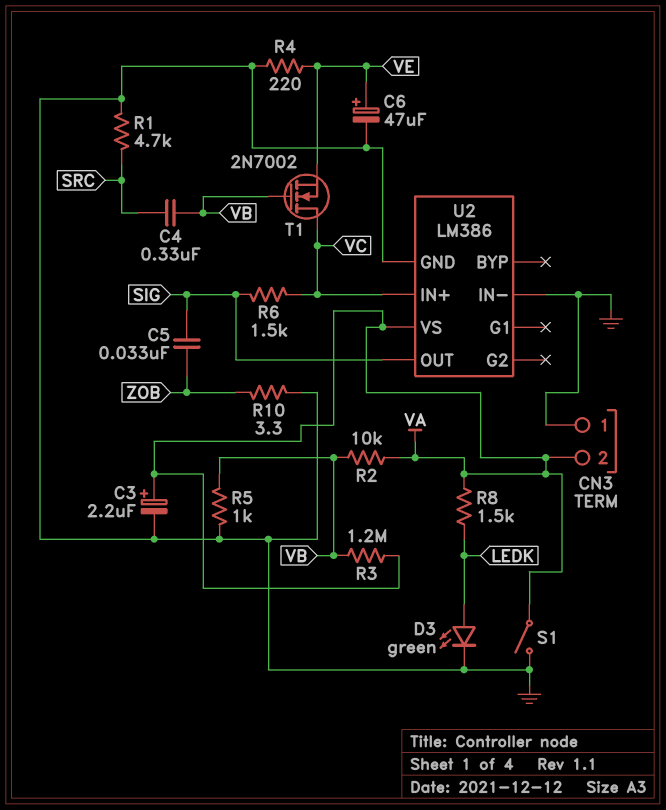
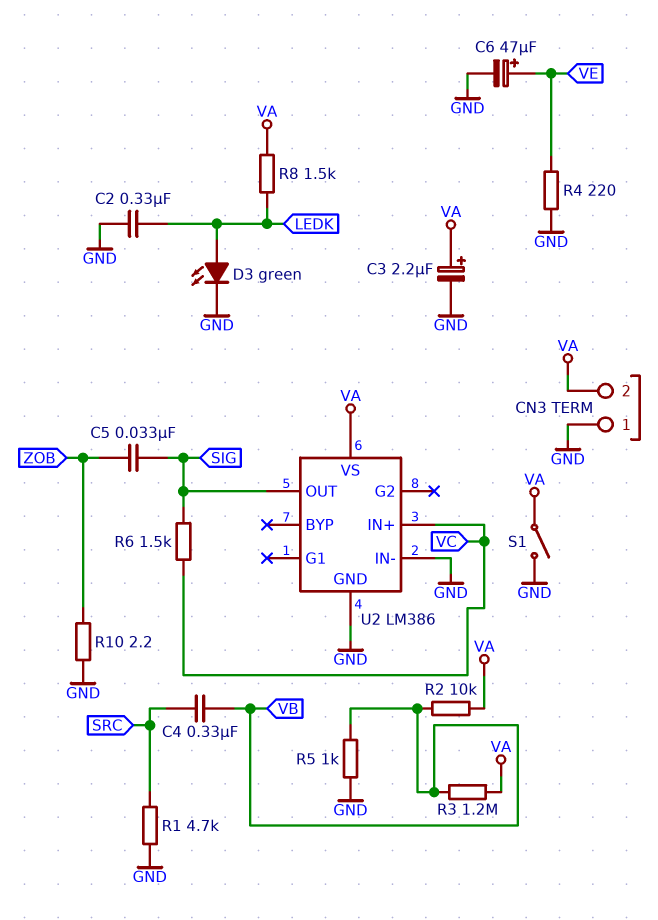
C2: none -> 330nF (GND, LEDK)
R10: 3.3 (GND, ZOB) -> 2.2 (GND, ZOB)
T1: NMOS 2N7002 (G VB, D VC, S VE) -> none

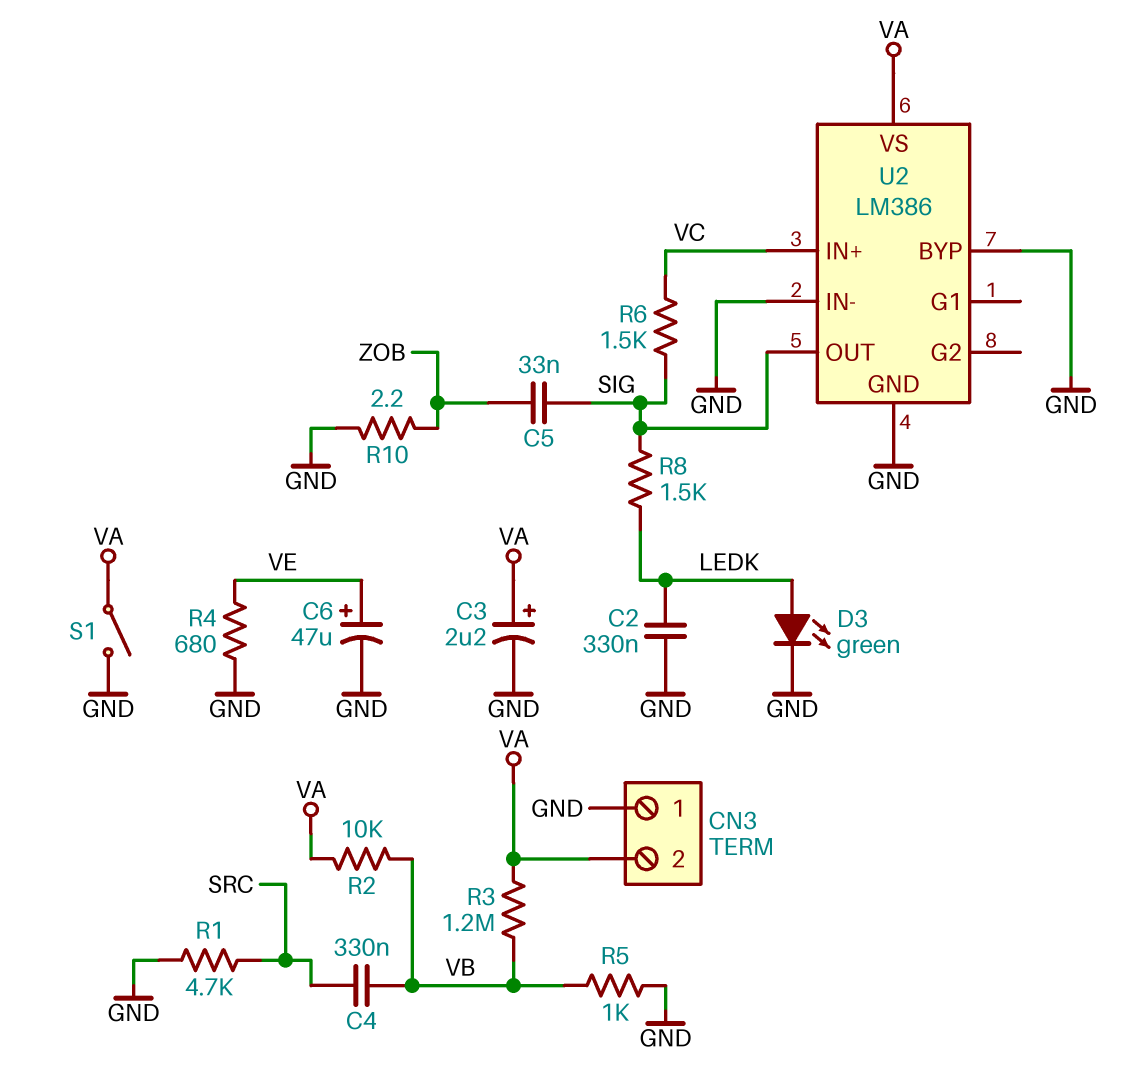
R4: 220 (GND, VE) -> 680 (GND, VE)
R8: 1.5k (LEDK, VA) -> 1.5k (LEDK, SIG)
U2 pin BYP: none -> GND

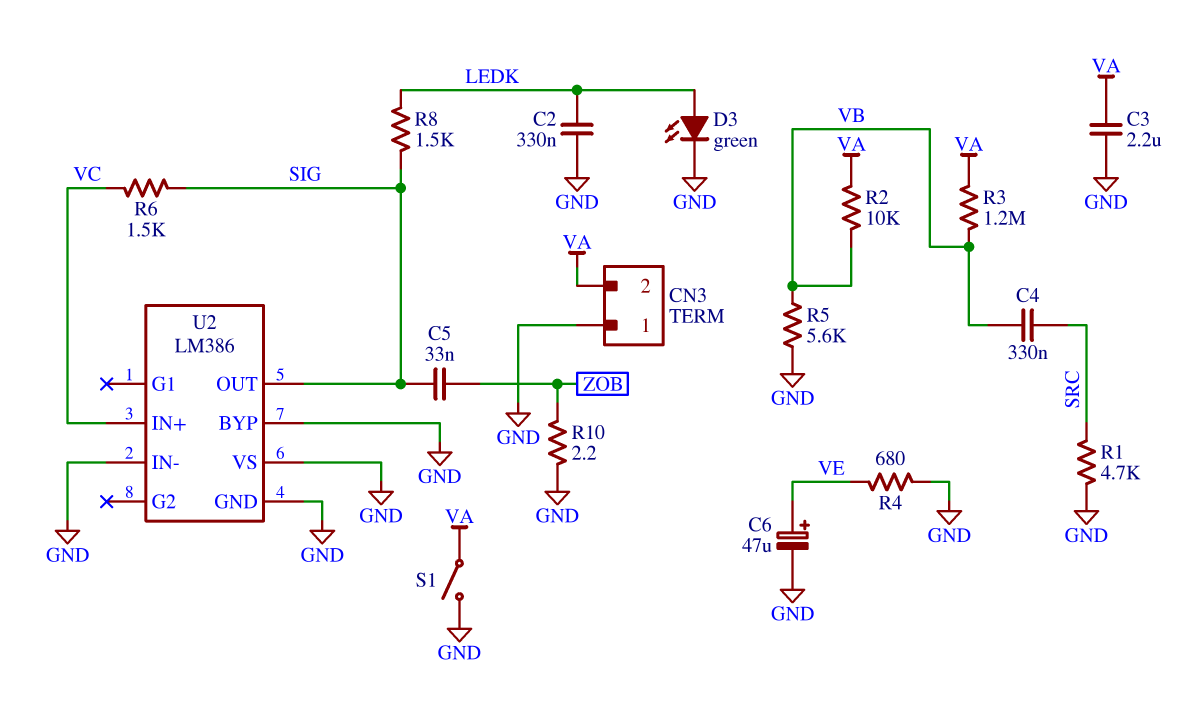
C3: 2.2uF (plus VA, minus GND) -> 2.2uF (GND, VA)
R5: 1k (GND, VB) -> 5.6k (GND, VB)
U2 pin VS: VA -> GND

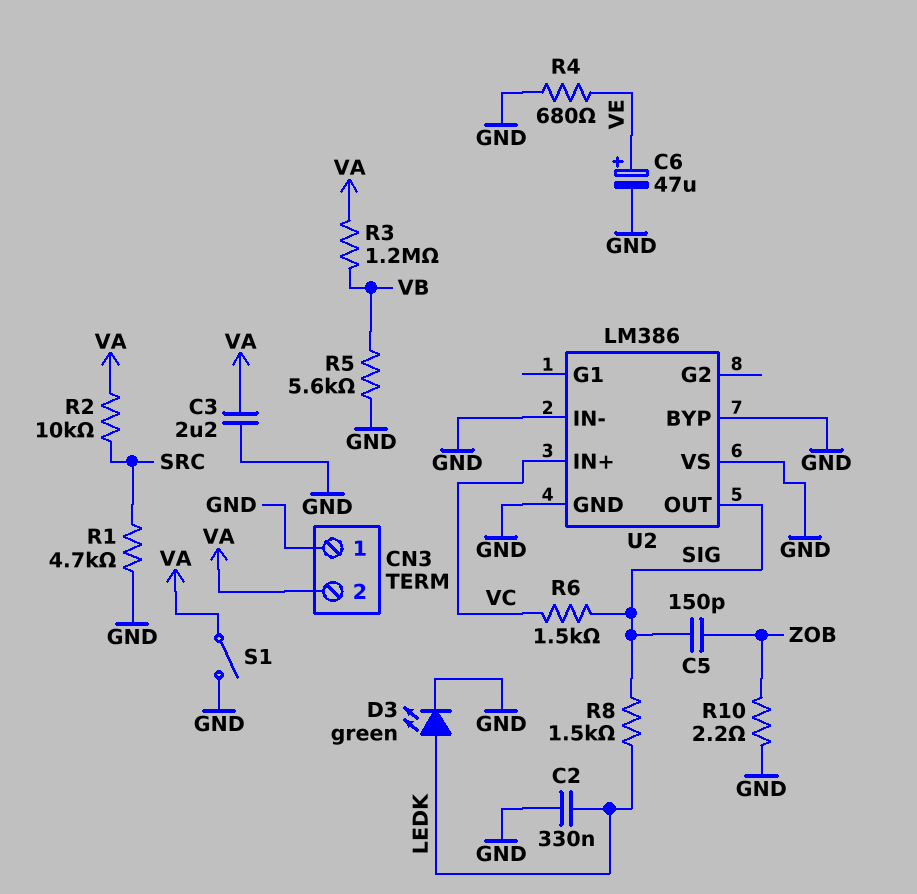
C4: 330nF (SRC, VB) -> none
C5: 33nF (SIG, ZOB) -> 150pF (SIG, ZOB)
R2: 10k (VA, VB) -> 10k (SRC, VA)

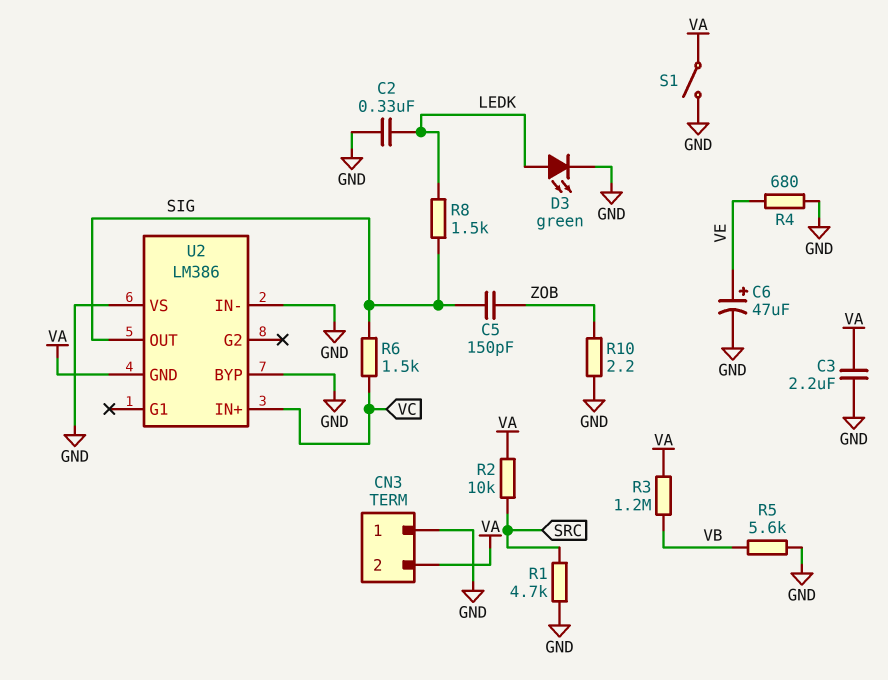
U2 pin GND: GND -> VA

